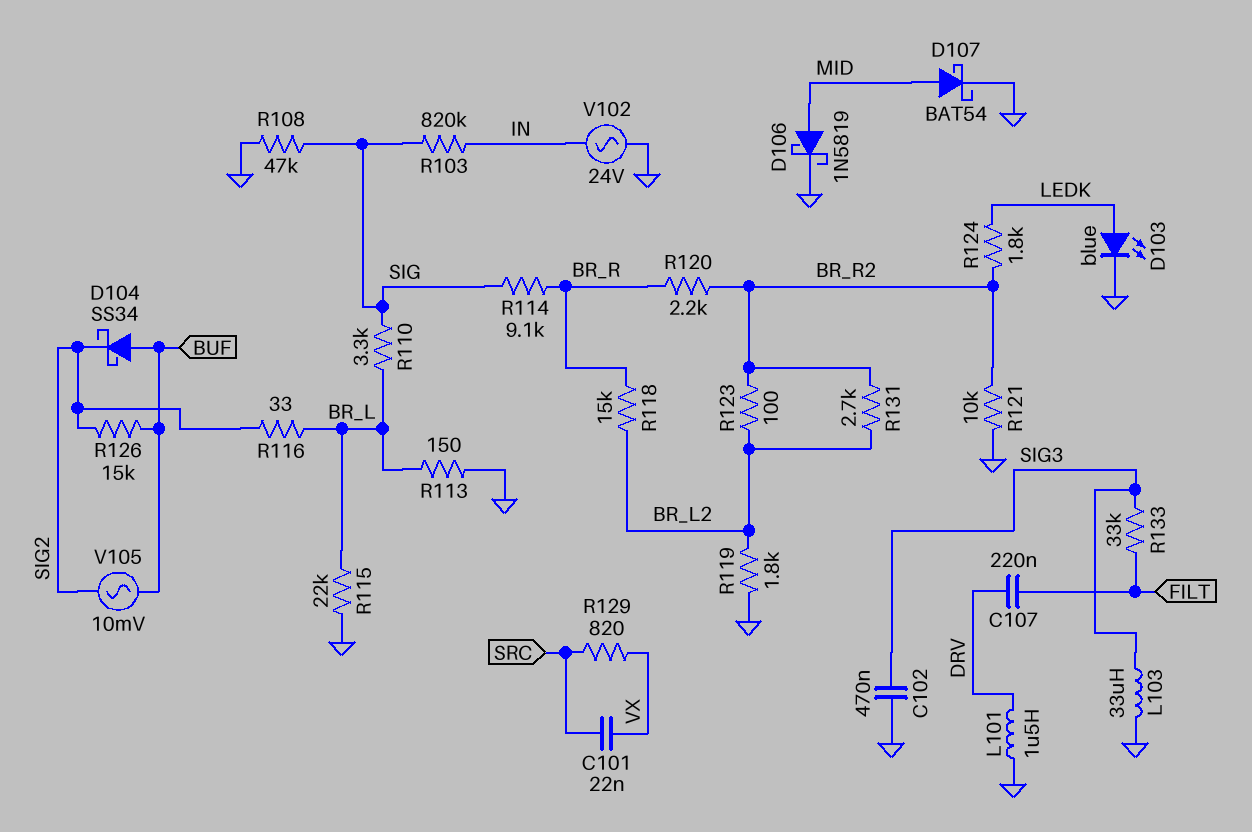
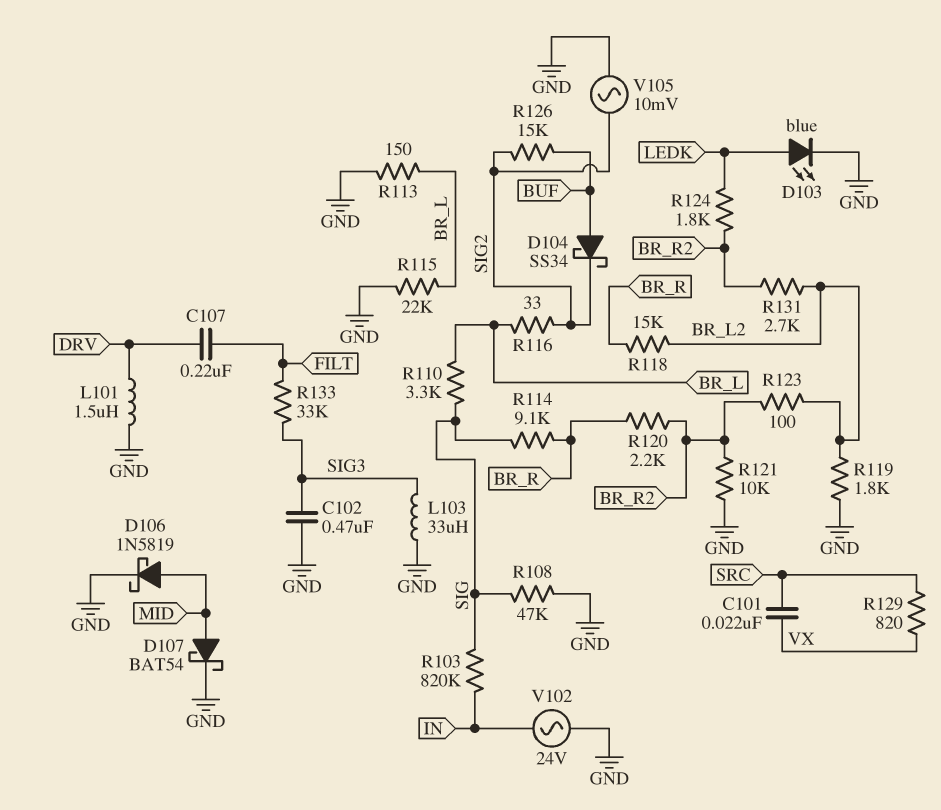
V105: AC 10mV (BUF, SIG2) -> AC 10mV (GND, SIG2)

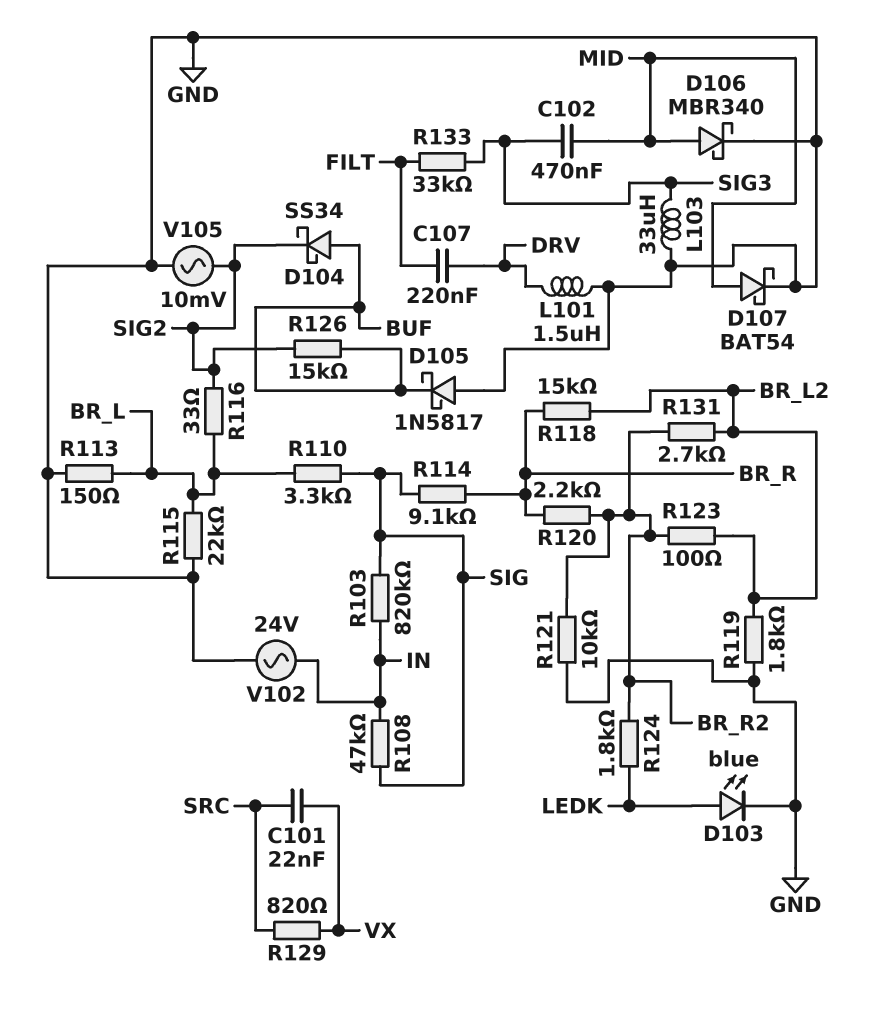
C102: 470nF (GND, SIG3) -> 470nF (MID, SIG3)
D105: none -> schottky 1N5817 (A GND, K BUF)
D106: schottky 1N5819 (A MID, K GND) -> schottky MBR340 (A MID, K GND)
R108: 47k (GND, SIG) -> 47k (IN, SIG)

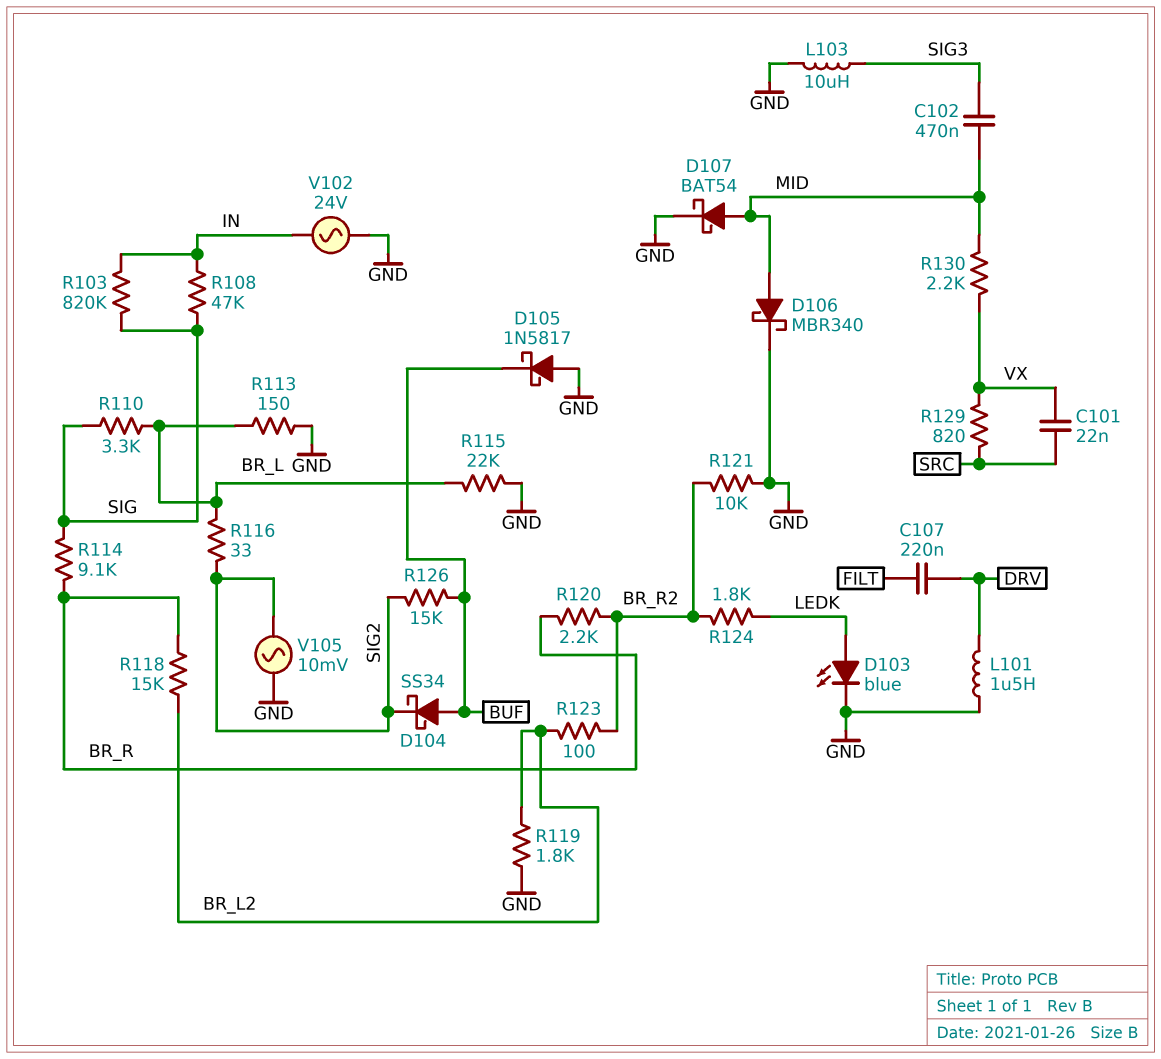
L103: 33uH (GND, SIG3) -> 10uH (GND, SIG3)
R130: none -> 2.2k (MID, VX)
R131: 2.7k (BR_L2, BR_R2) -> none
R133: 33k (FILT, SIG3) -> none

